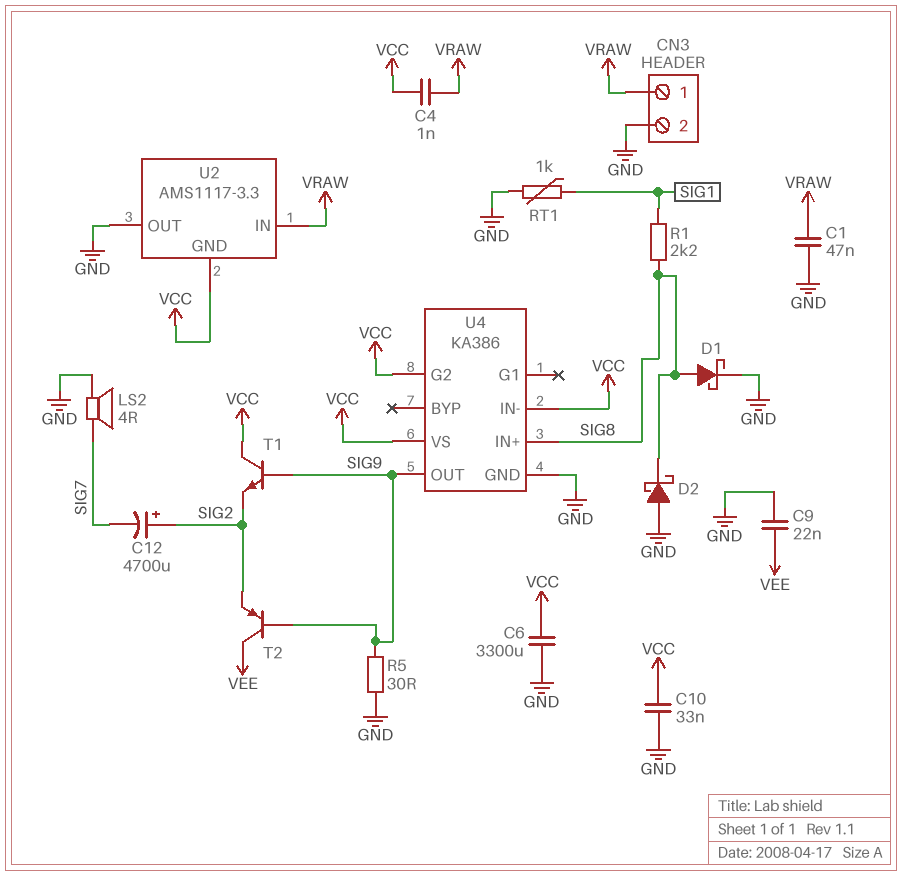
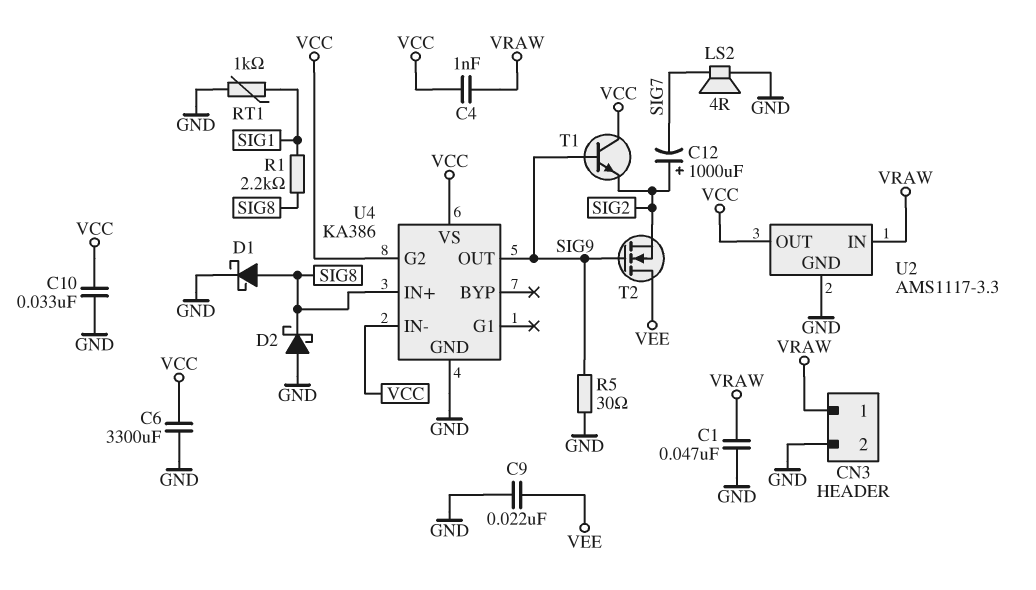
C12: 4700uF (plus SIG2, minus SIG7) -> 1000uF (plus SIG2, minus SIG7)
T2: PNP (B SIG9, C VEE, E SIG2) -> NMOS (G SIG9, D VEE, S SIG2)
U2 pin GND: VCC -> GND
U2 pin OUT: GND -> VCC

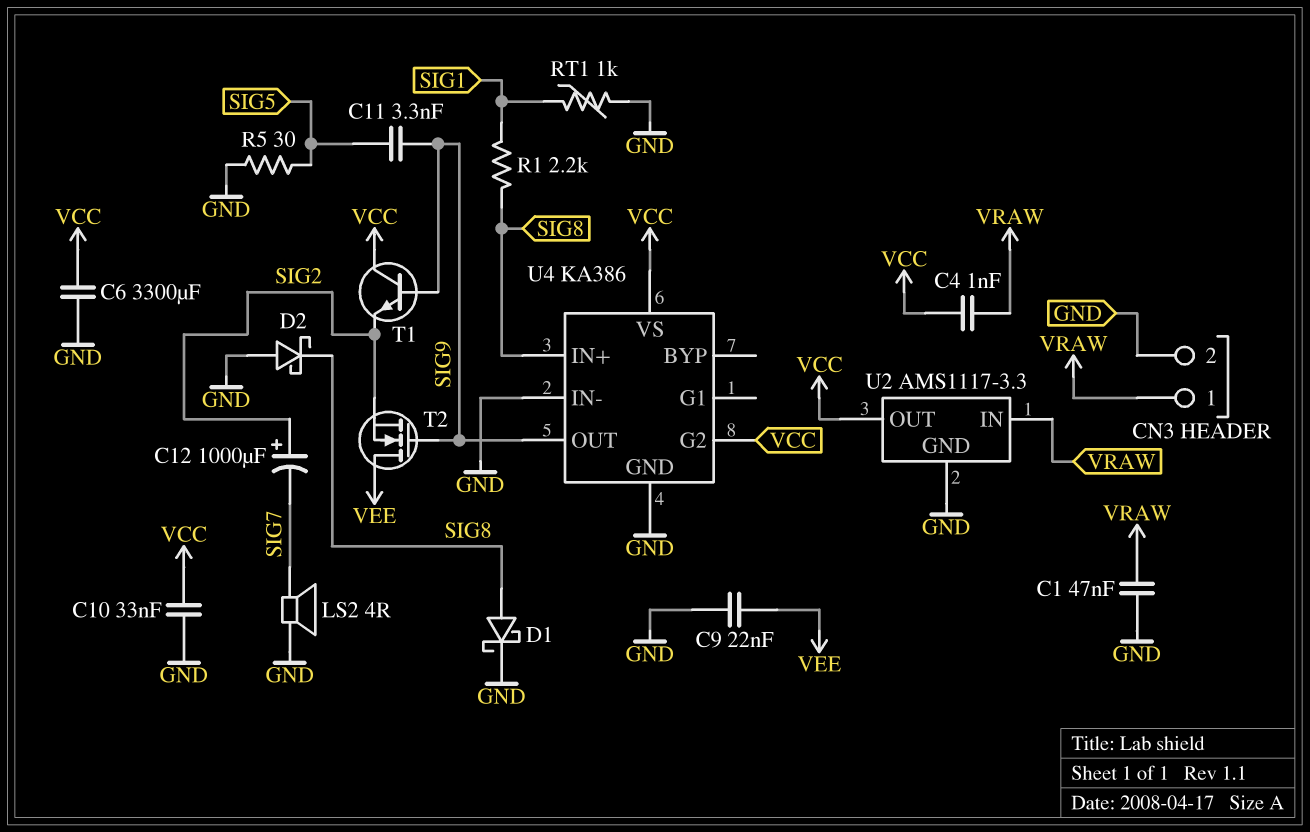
C11: none -> 3.3nF (SIG5, SIG9)
R5: 30 (GND, SIG9) -> 30 (GND, SIG5)
U4 pin IN-: VCC -> GND

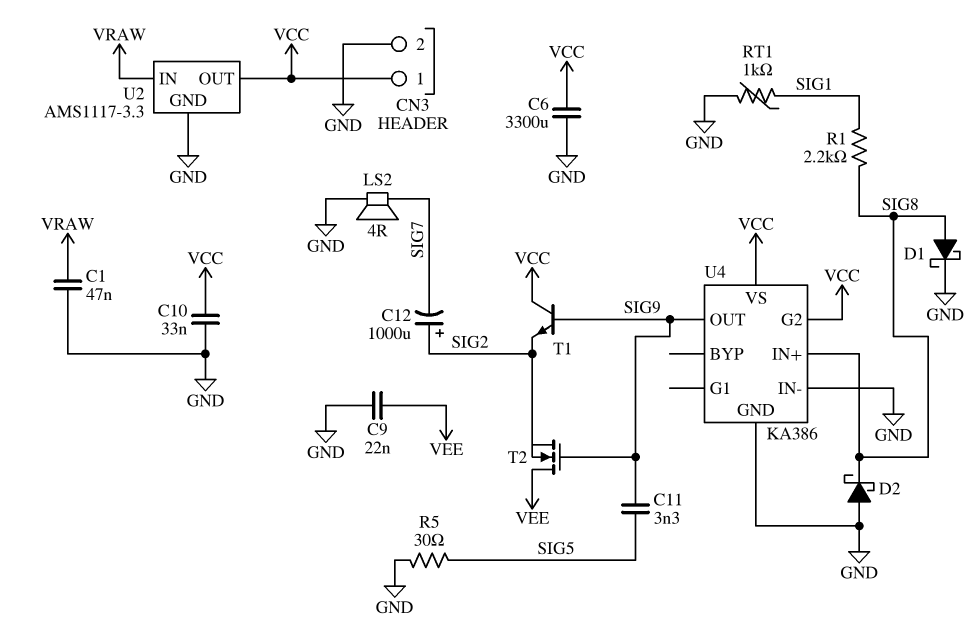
C4: 1nF (VCC, VRAW) -> none
CN3 pin 1: VRAW -> VCC

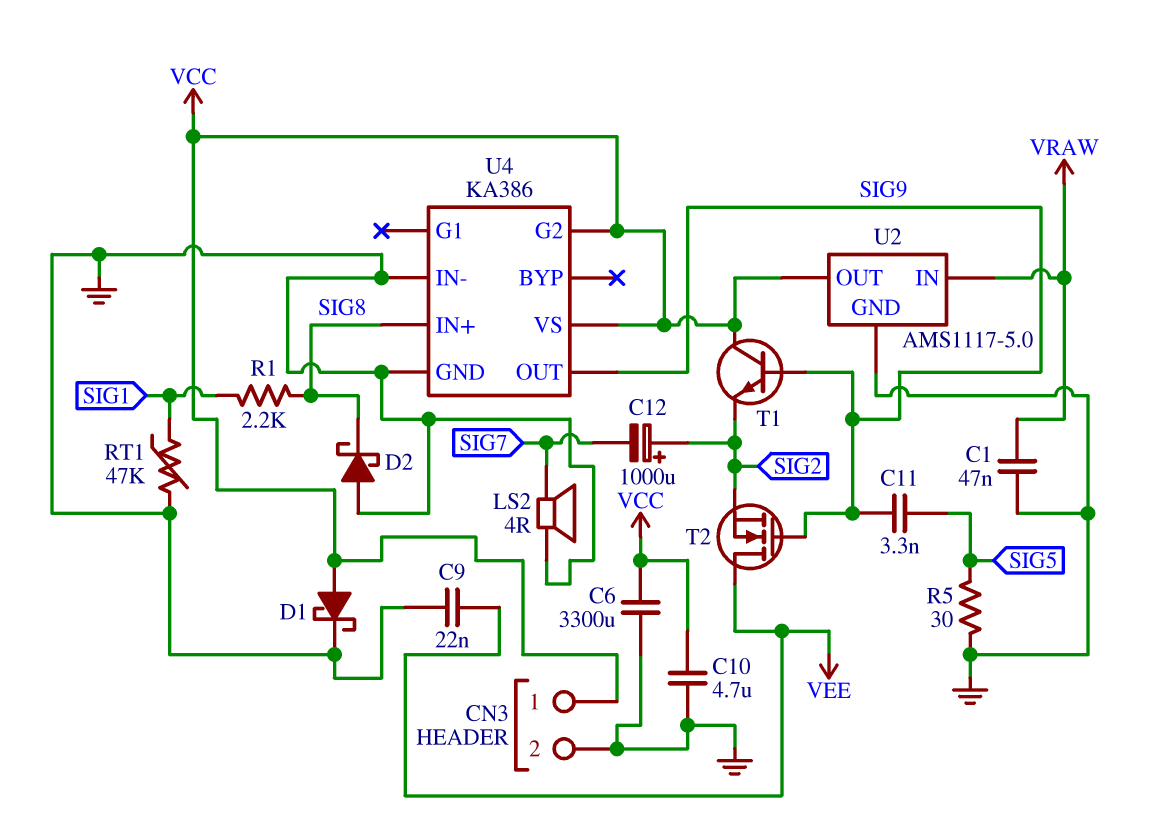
C10: 33nF (GND, VCC) -> 4.7uF (GND, VCC)
D1: schottky (A SIG8, K GND) -> schottky (A VCC, K GND)
RT1: 1k (GND, SIG1) -> 47k (GND, SIG1)
U2: AMS1117-3.3 -> AMS1117-5.0

